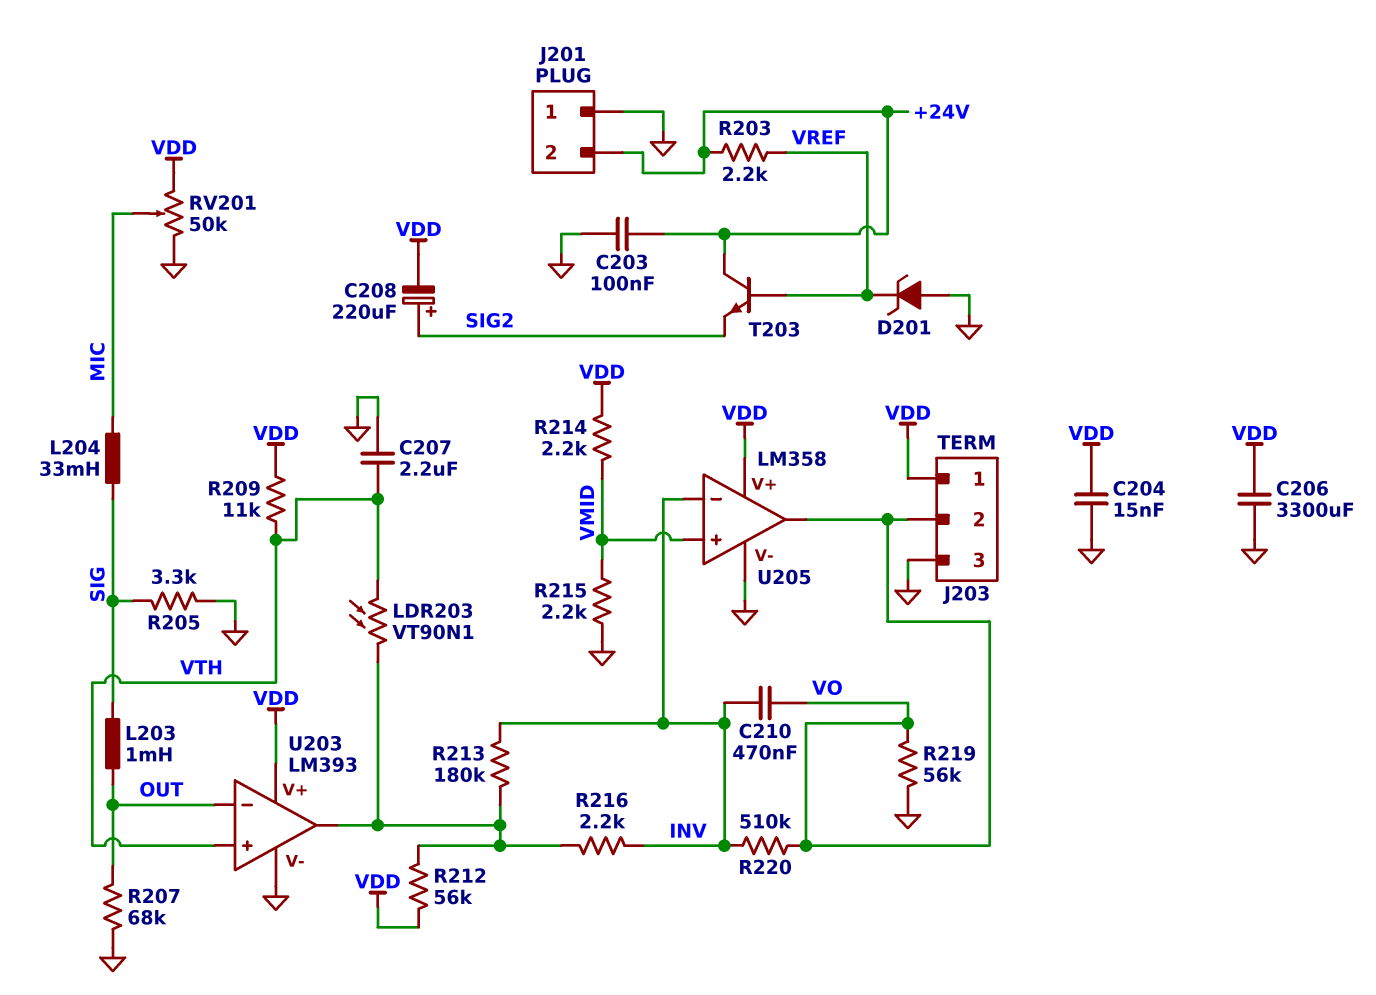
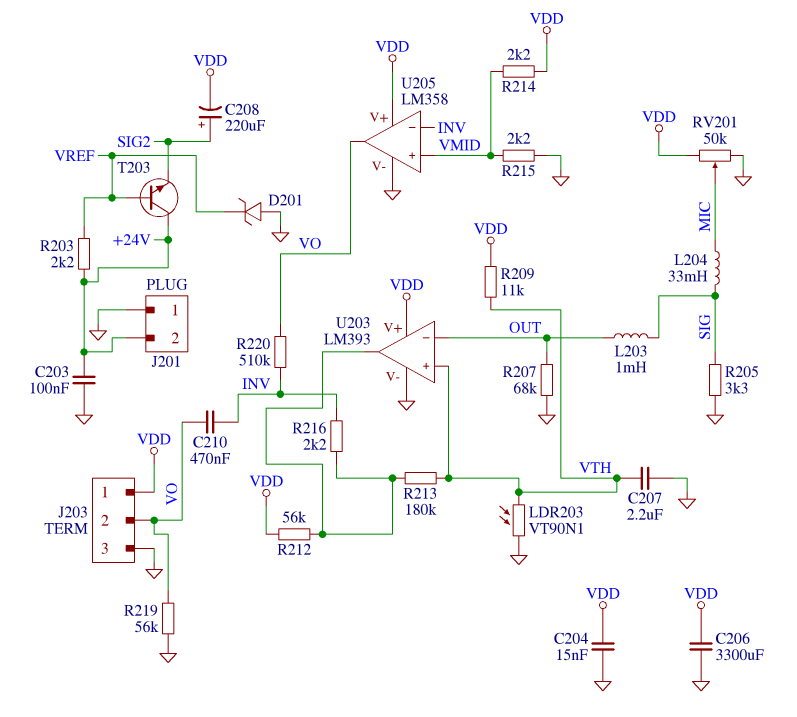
LDR203: VT90N1 (U203/out, VTH) -> VT90N1 (GND, VTH)
R213: 180k (INV, U203/out) -> 180k (U203/out, VTH)

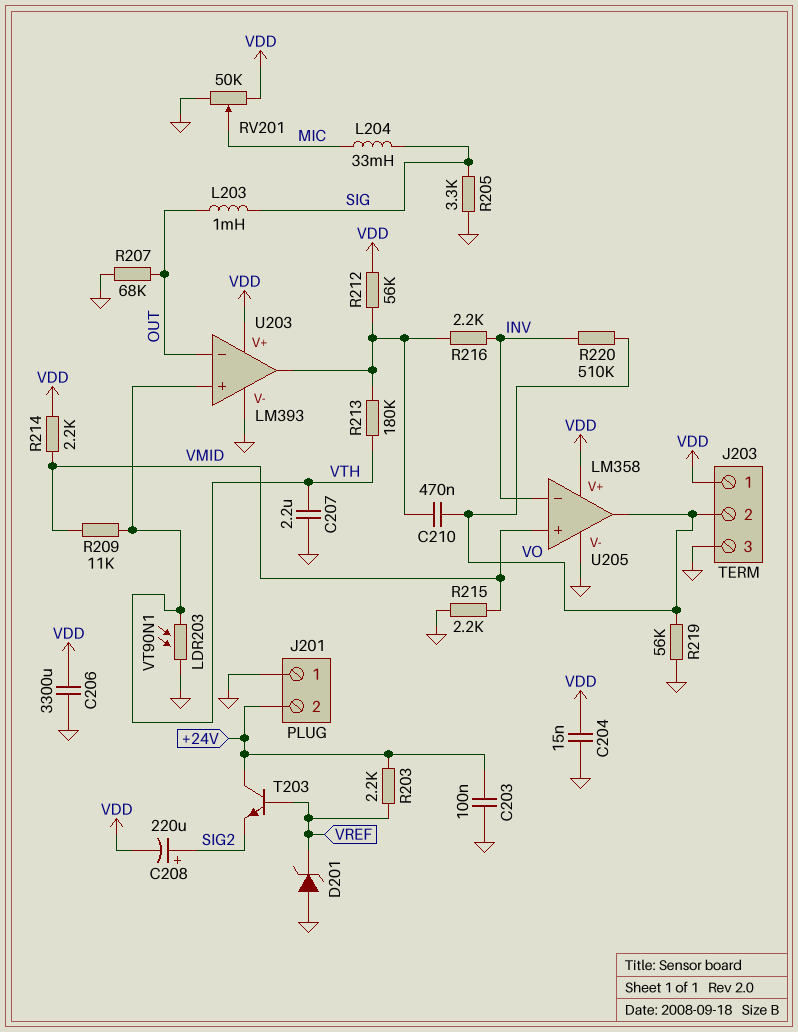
C210: 470nF (INV, VO) -> 470nF (U203/out, VO)
R209: 11k (VDD, VTH) -> 11k (VMID, VTH)

